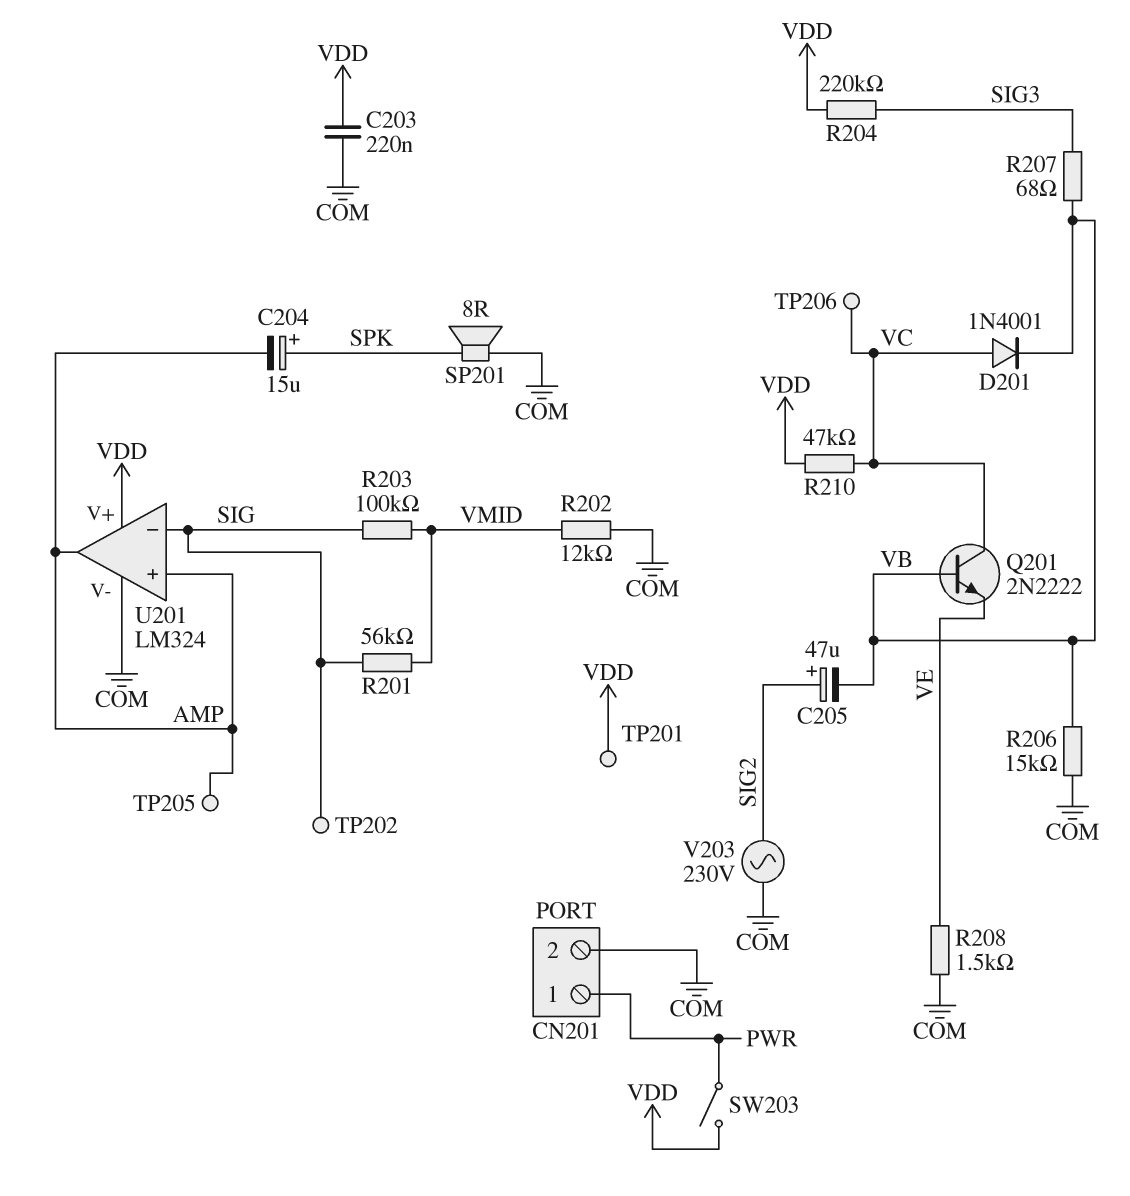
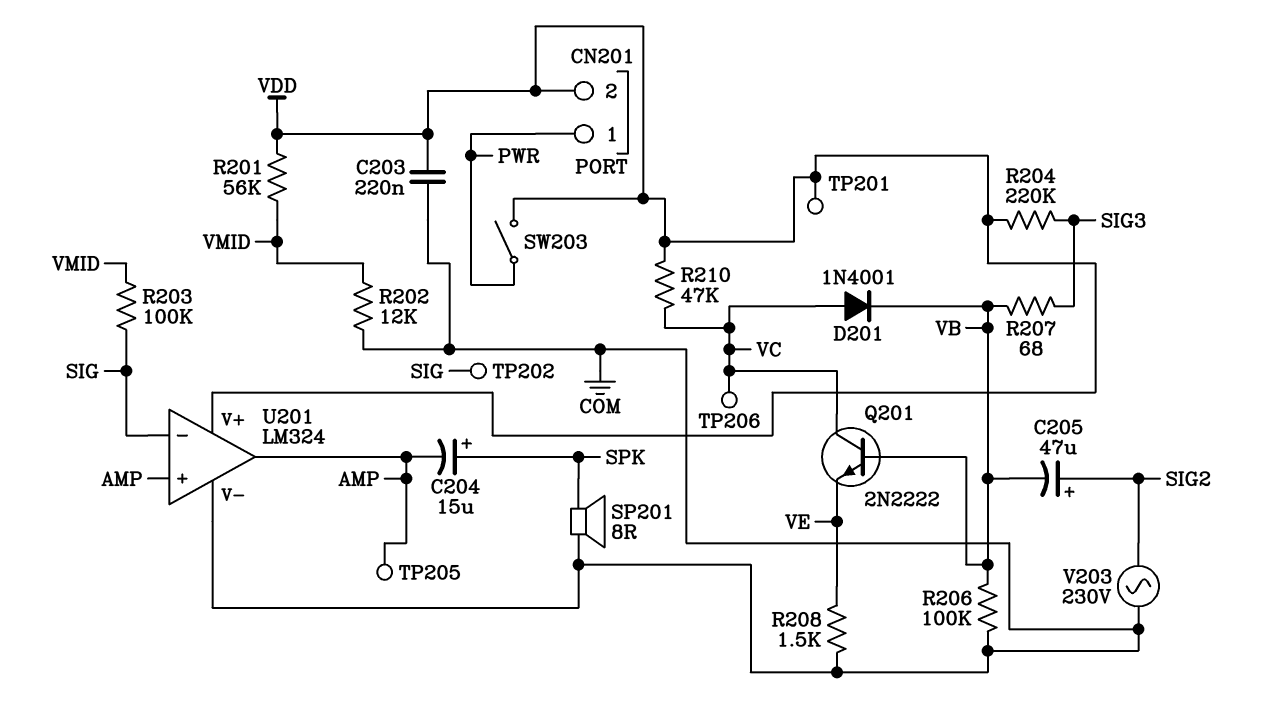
CN201 pin 2: COM -> VDD
R201: 56k (SIG, VMID) -> 56k (VDD, VMID)
R206: 15k (COM, VB) -> 100k (COM, VB)

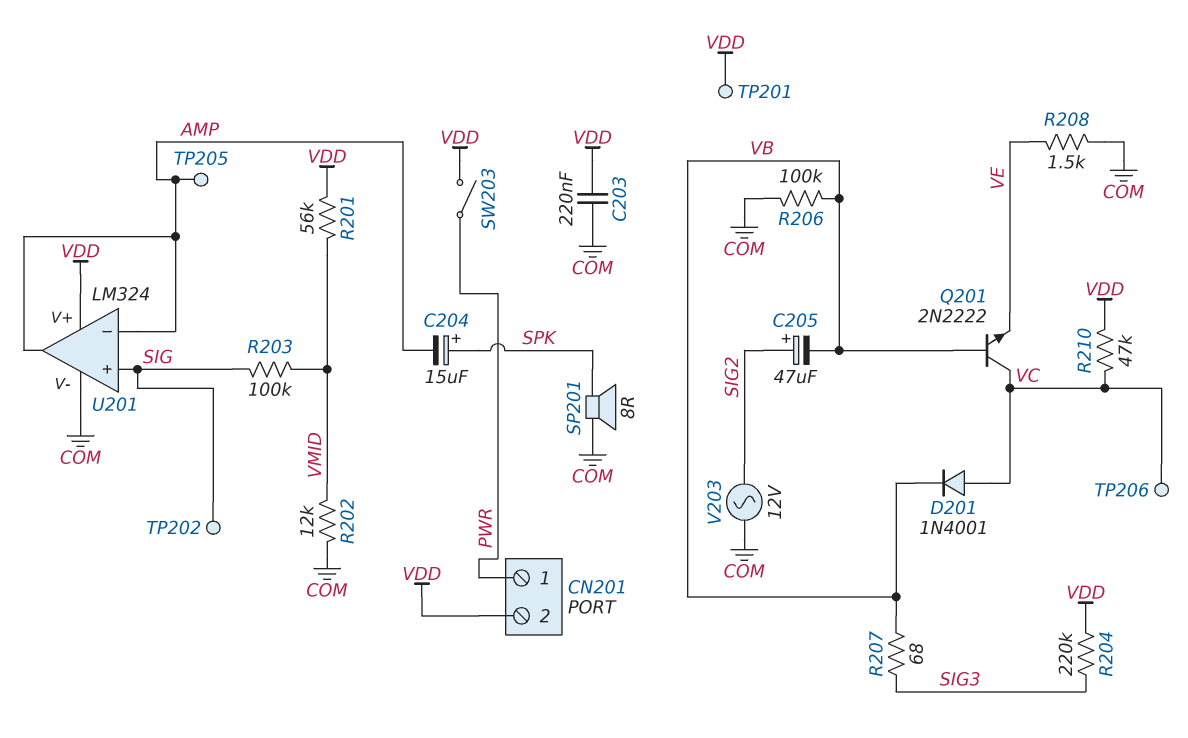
U201 pin in+: AMP -> SIG
U201 pin in-: SIG -> AMP
V203: AC 230V (COM, SIG2) -> AC 12V (COM, SIG2)

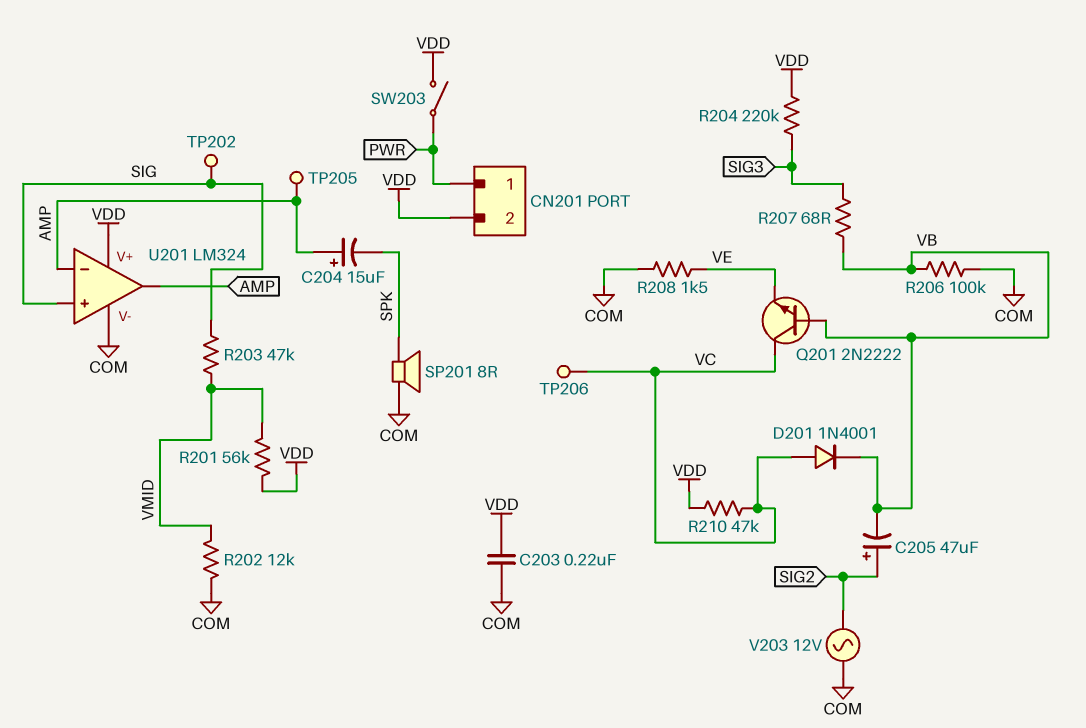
C204: 15uF (plus SPK, minus AMP) -> 15uF (plus AMP, minus SPK)
R203: 100k (SIG, VMID) -> 47k (SIG, VMID)
TP201: test point (VDD) -> none

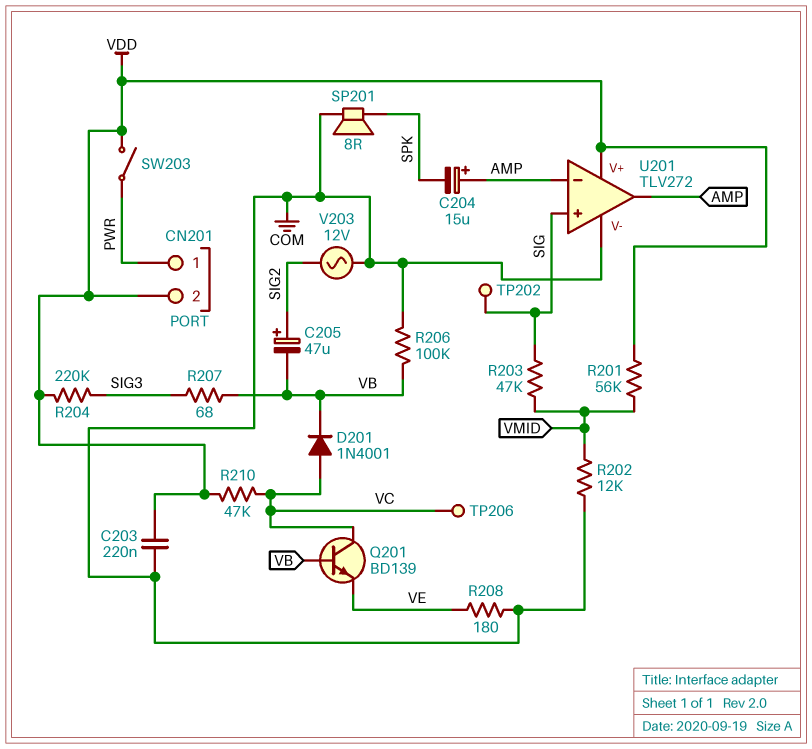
Q201: NPN 2N2222 (B VB, C VC, E VE) -> NPN BD139 (B VB, C VC, E VE)
R208: 1.5k (COM, VE) -> 180 (COM, VE)
TP205: test point (AMP) -> none
U201: LM324 -> TLV272

